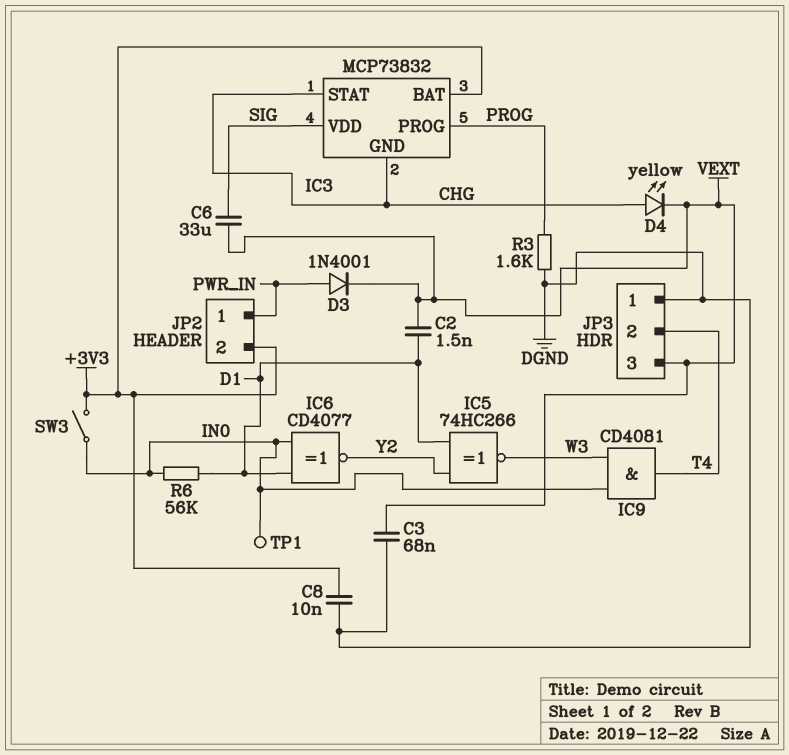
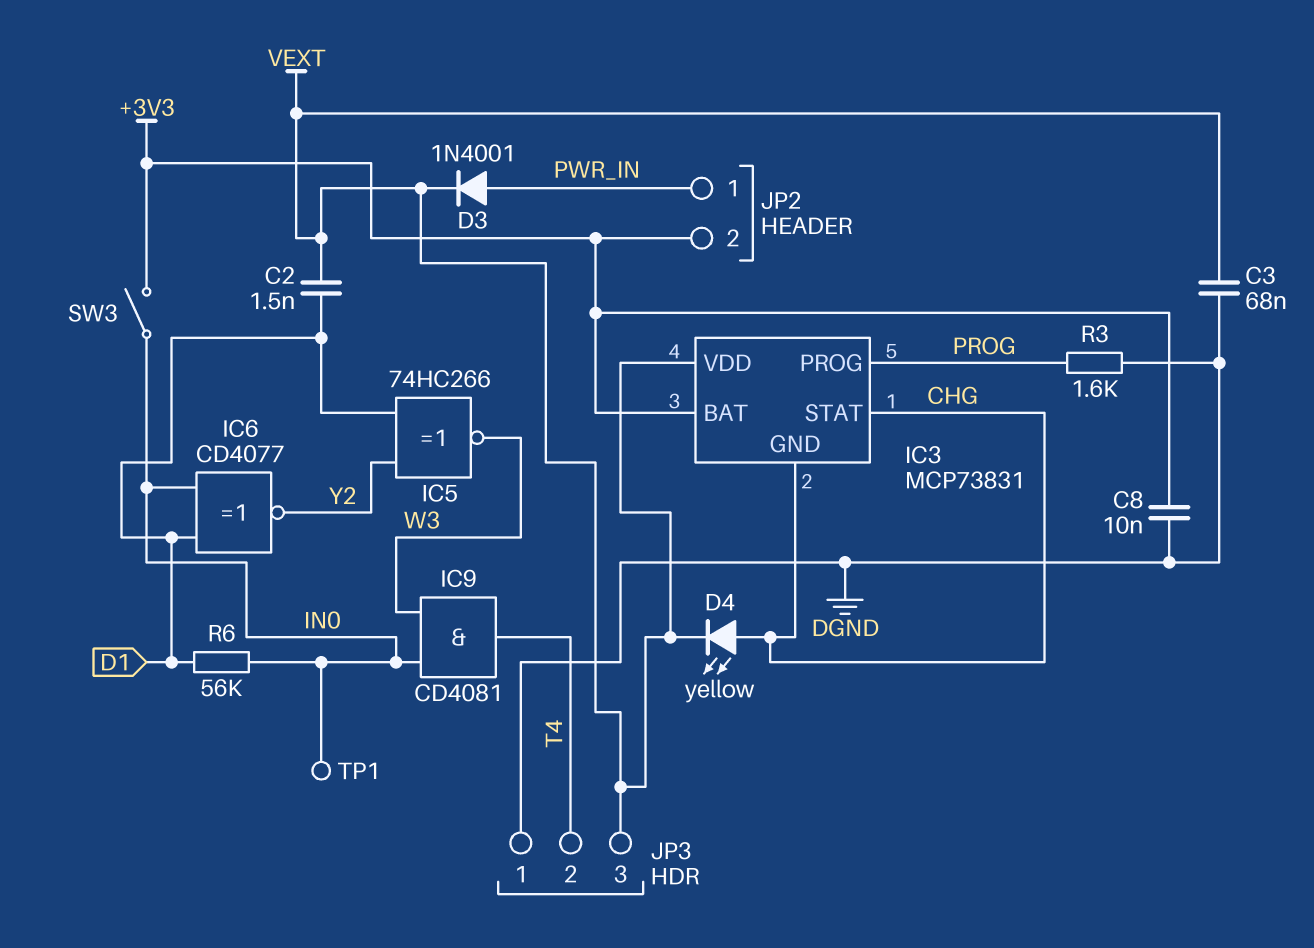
C6: 33uF (SIG, VEXT) -> none
IC3: MCP73832 -> MCP73831
IC3 pin VDD: SIG -> VEXT

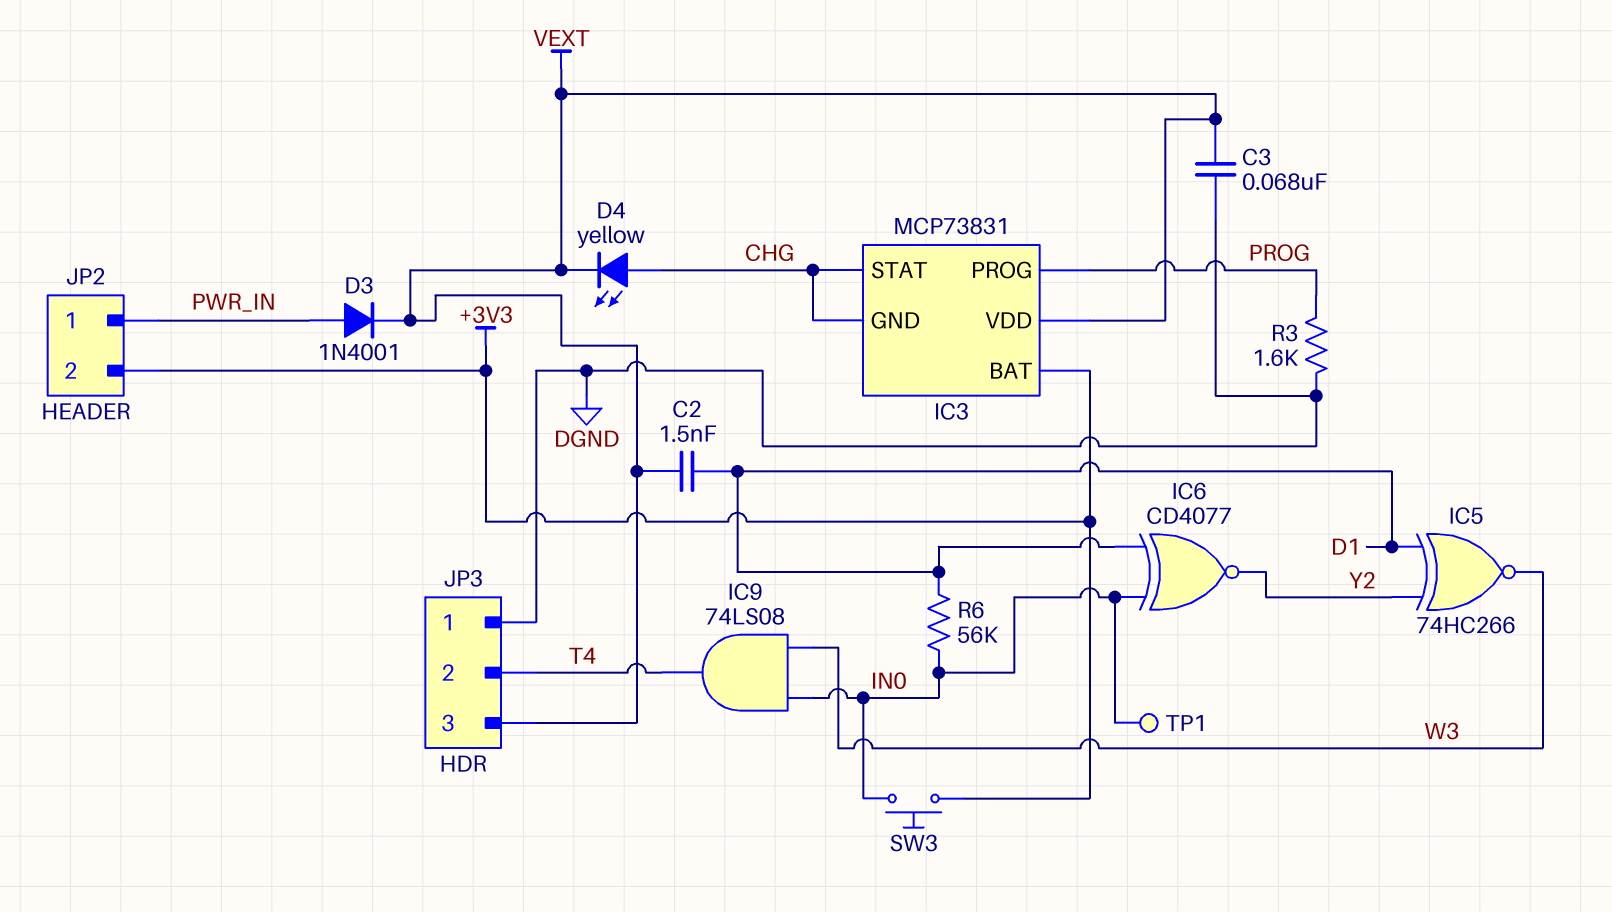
C8: 10nF (+3V3, DGND) -> none
IC9: AND CD4081 (in IN0, in W3, out T4) -> AND 74LS08 (in IN0, in W3, out T4)
SW3: switch (+3V3, IN0) -> button (+3V3, IN0)

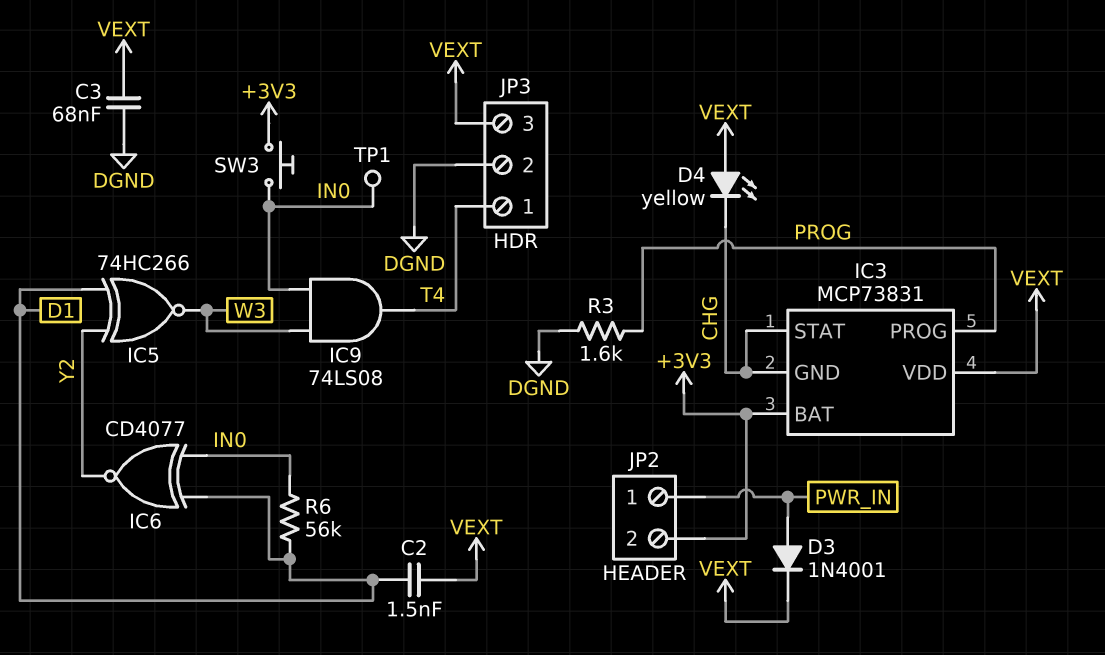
D4: LED yellow (A CHG, K VEXT) -> LED yellow (A VEXT, K CHG)
JP3 pin 1: DGND -> T4
JP3 pin 2: T4 -> DGND

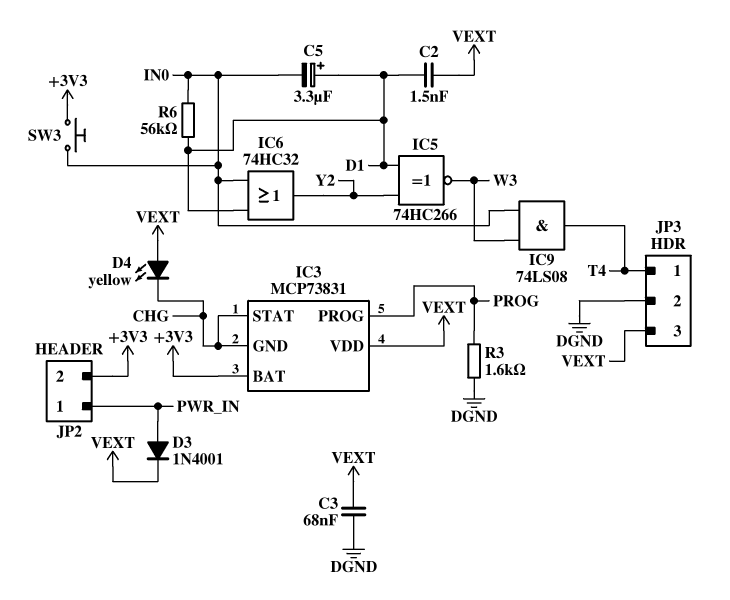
C5: none -> 3.3uF (plus D1, minus IN0)
IC6: XNOR CD4077 (in D1, in IN0, out Y2) -> OR 74HC32 (in D1, in IN0, out Y2)
TP1: test point (IN0) -> none

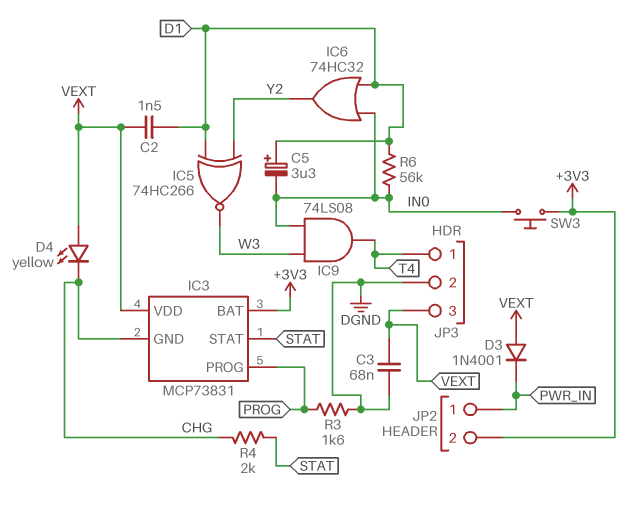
D3: diode 1N4001 (A PWR_IN, K VEXT) -> diode 1N4001 (A VEXT, K PWR_IN)
IC3 pin STAT: CHG -> STAT
R4: none -> 2k (CHG, STAT)

